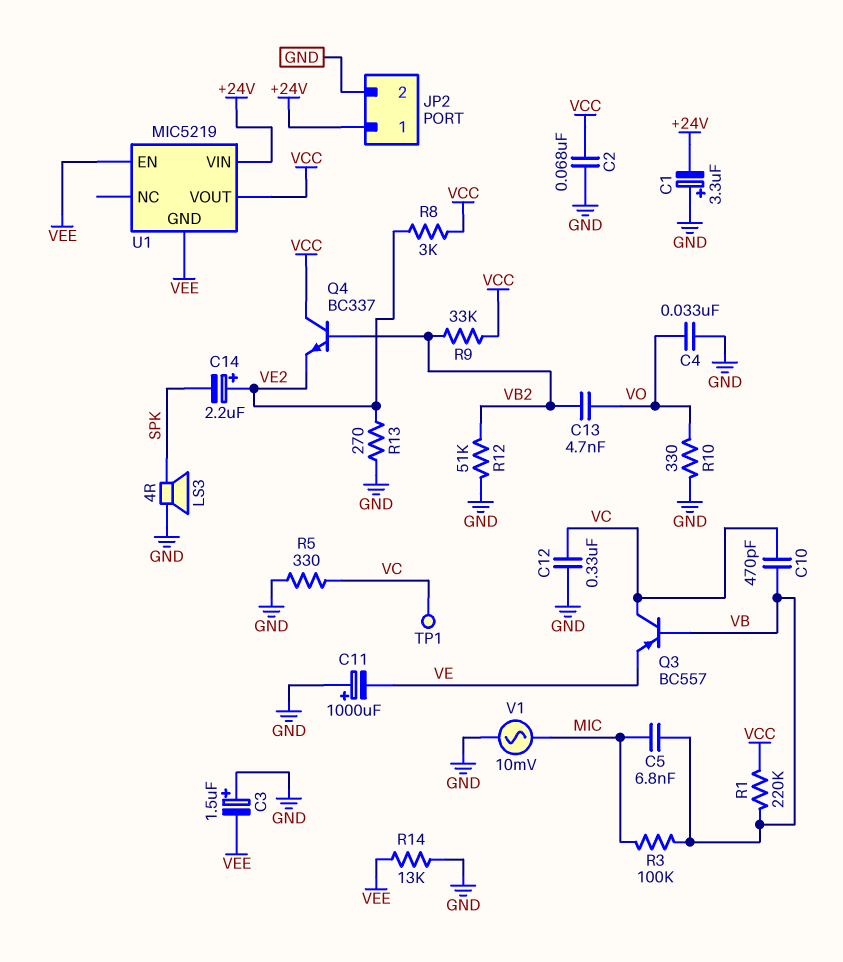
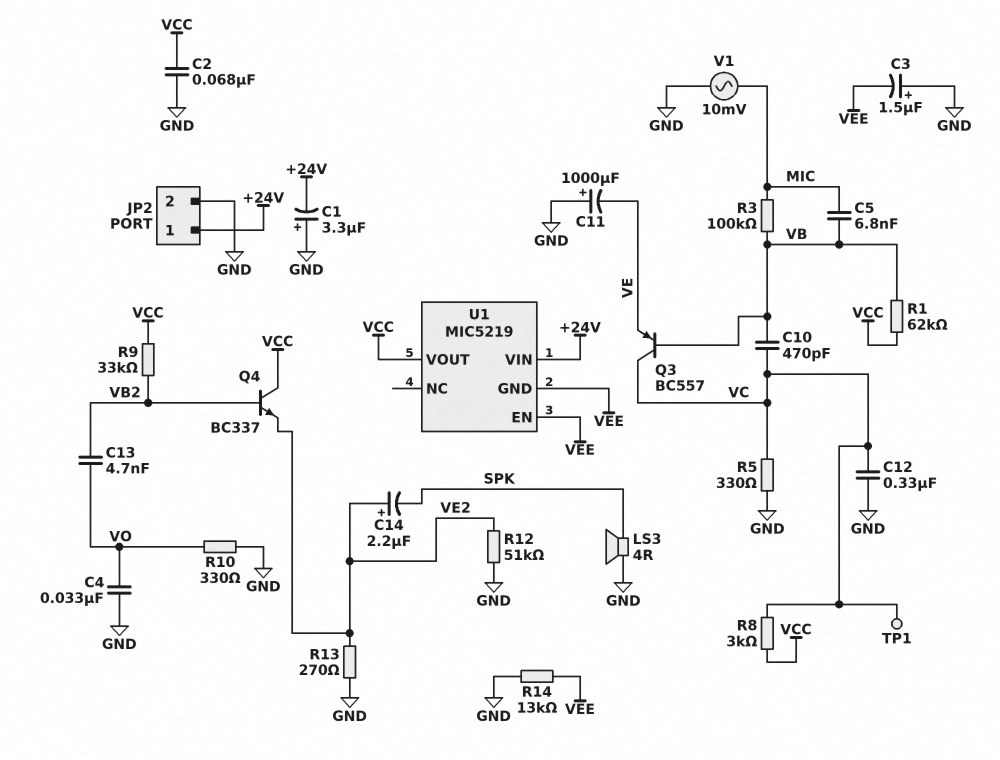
R1: 220k (VB, VCC) -> 62k (VB, VCC)
R8: 3k (VCC, VE2) -> 3k (VC, VCC)
R12: 51k (GND, VB2) -> 51k (GND, VE2)

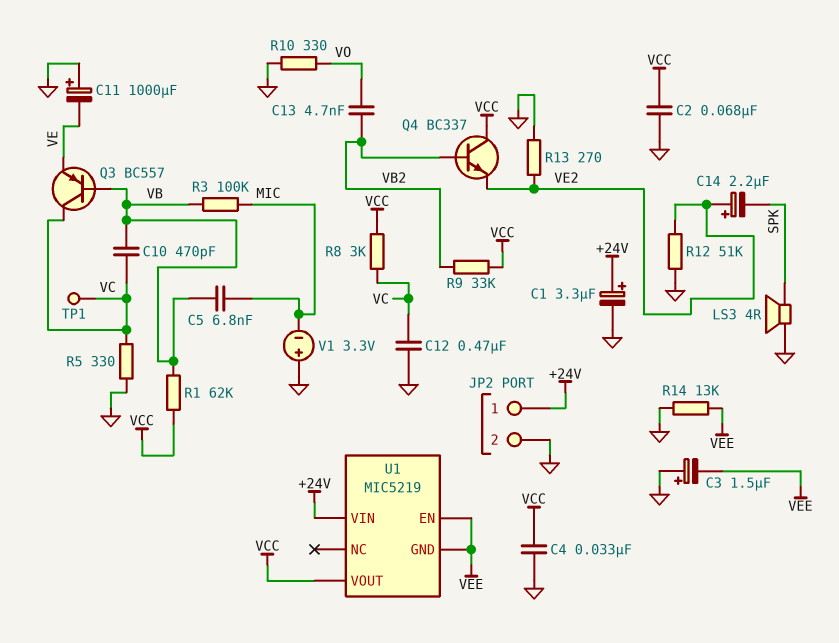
C1: 3.3uF (plus GND, minus +24V) -> 3.3uF (plus +24V, minus GND)
C4: 33nF (GND, VO) -> 33nF (GND, VCC)
C12: 330nF (GND, VC) -> 470nF (GND, VC)
V1: AC 10mV (GND, MIC) -> 3.3V (plus GND, minus MIC)

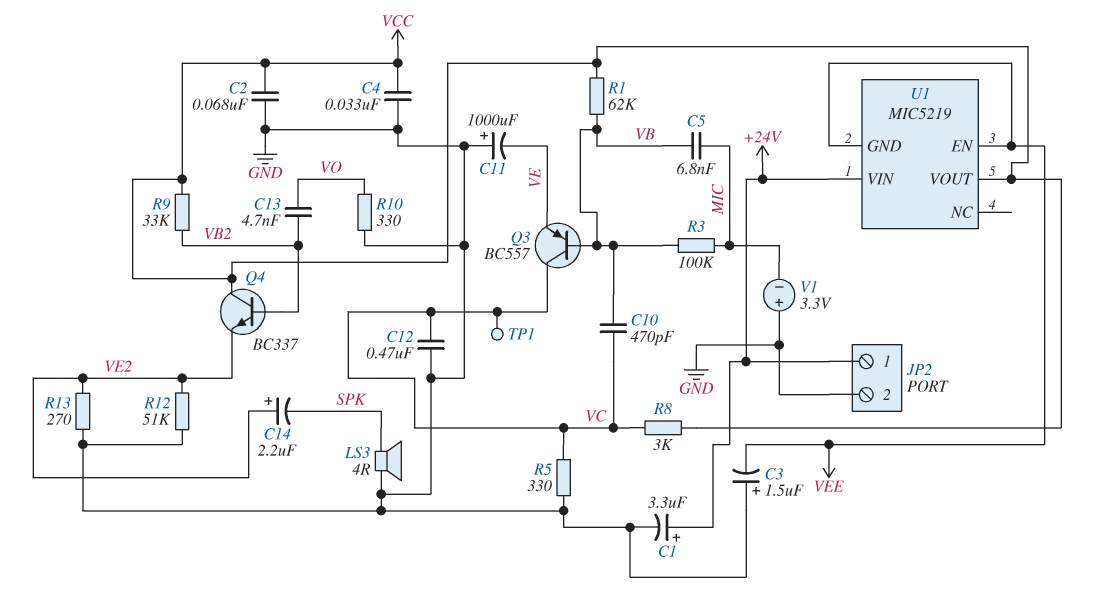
R14: 13k (GND, VEE) -> none

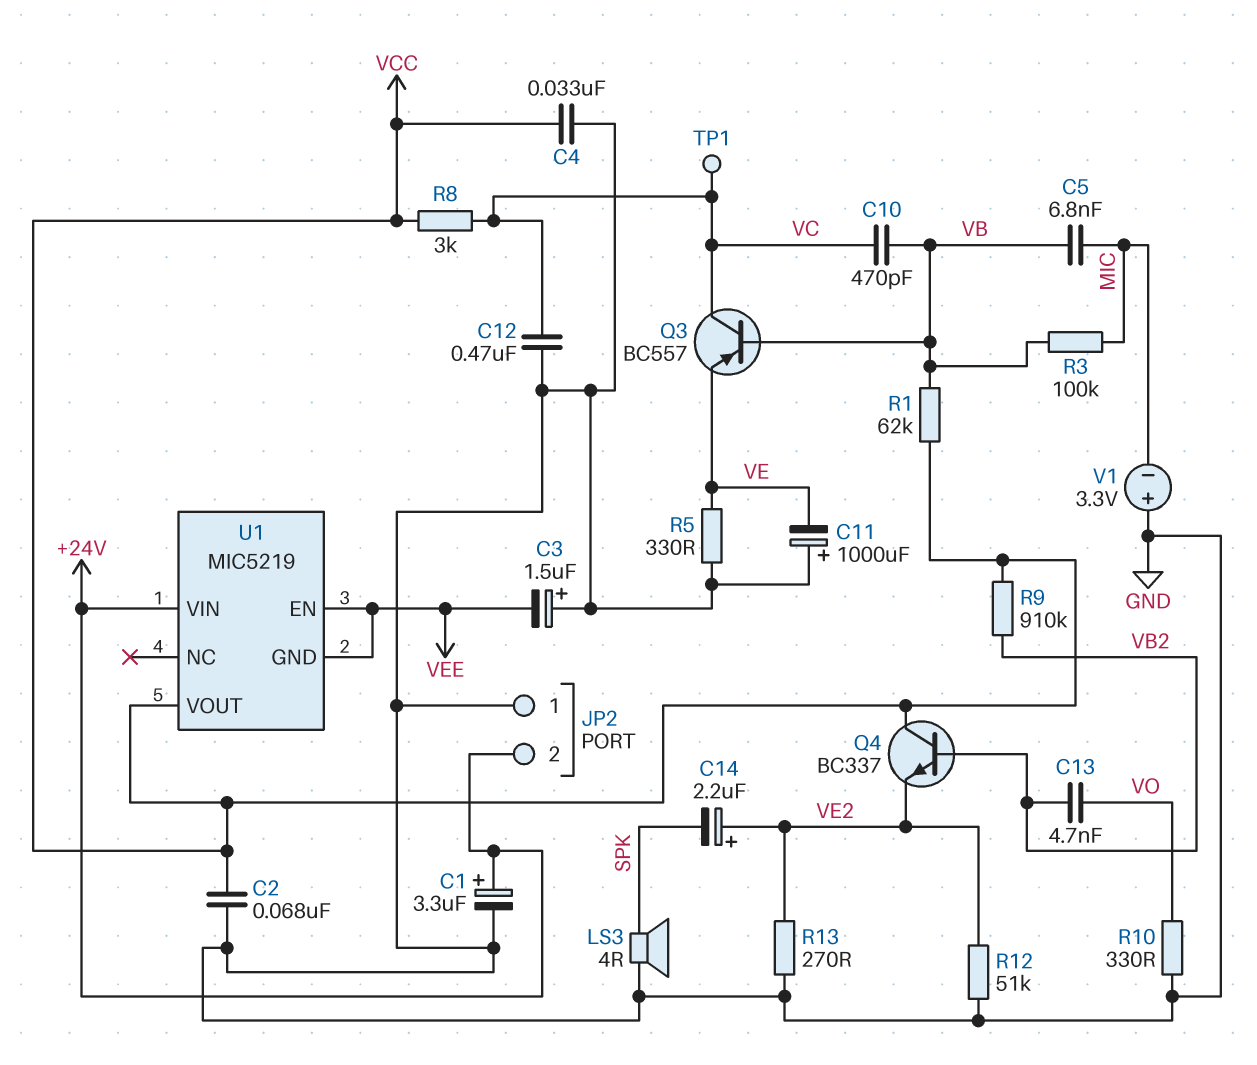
JP2 pin 1: +24V -> GND
JP2 pin 2: GND -> +24V
R5: 330 (GND, VC) -> 330 (GND, VE)
R9: 33k (VB2, VCC) -> 910k (VB2, VCC)

